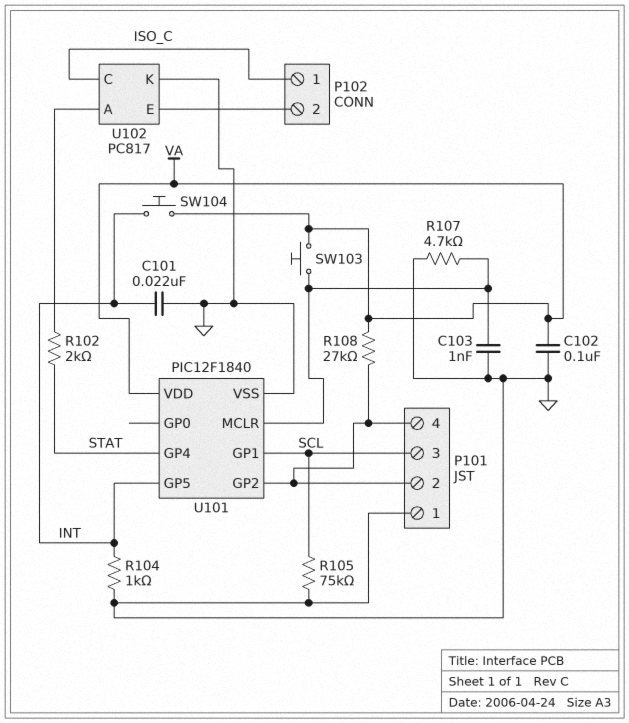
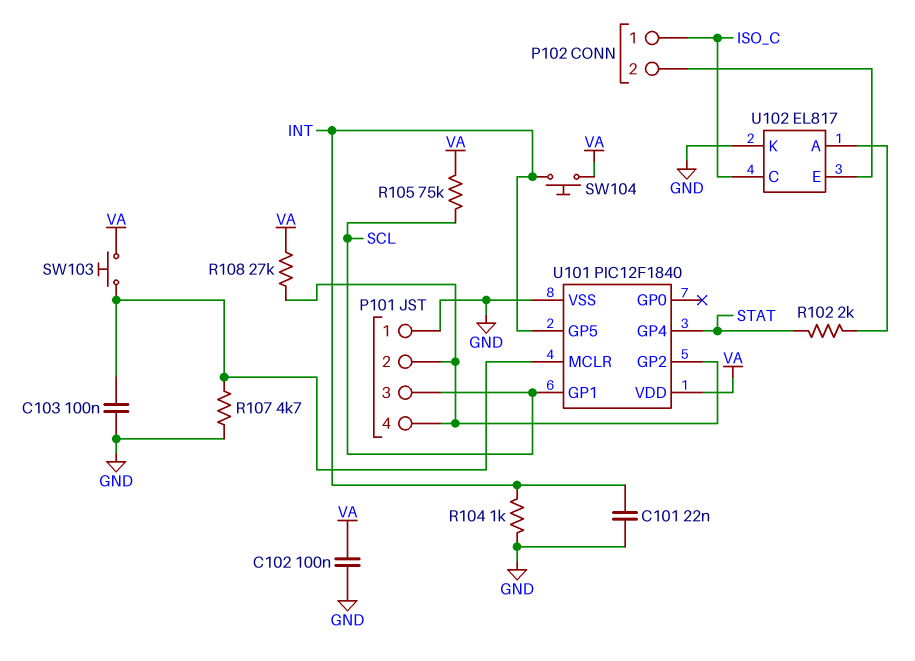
C103: 1nF (GND, U101/MCLR) -> 100nF (GND, U101/MCLR)
R105: 75k (GND, SCL) -> 75k (SCL, VA)
U102: PC817 -> EL817

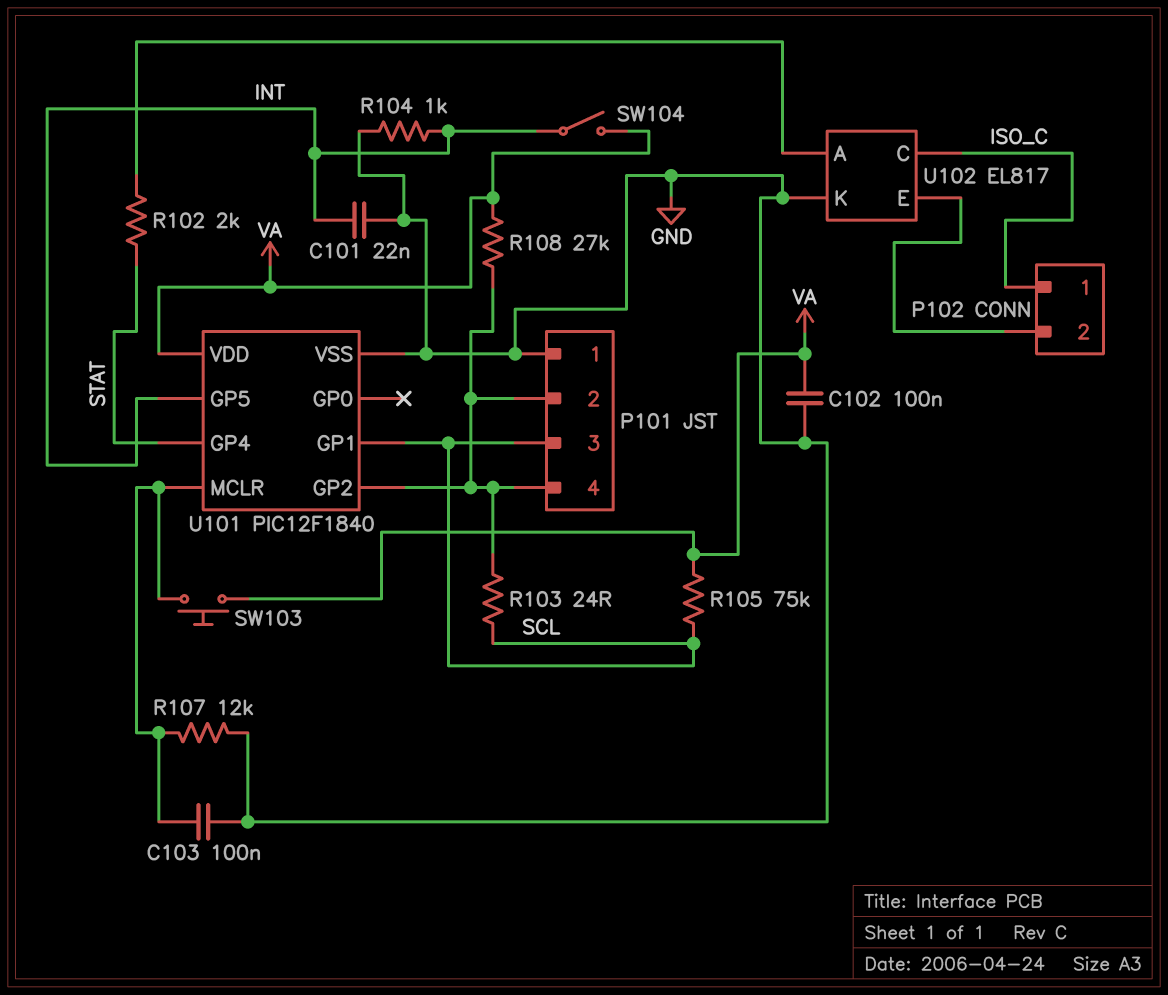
R103: none -> 24 (P101/2, SCL)
R107: 4.7k (GND, U101/MCLR) -> 12k (GND, U101/MCLR)
SW104: button (INT, VA) -> switch (INT, VA)

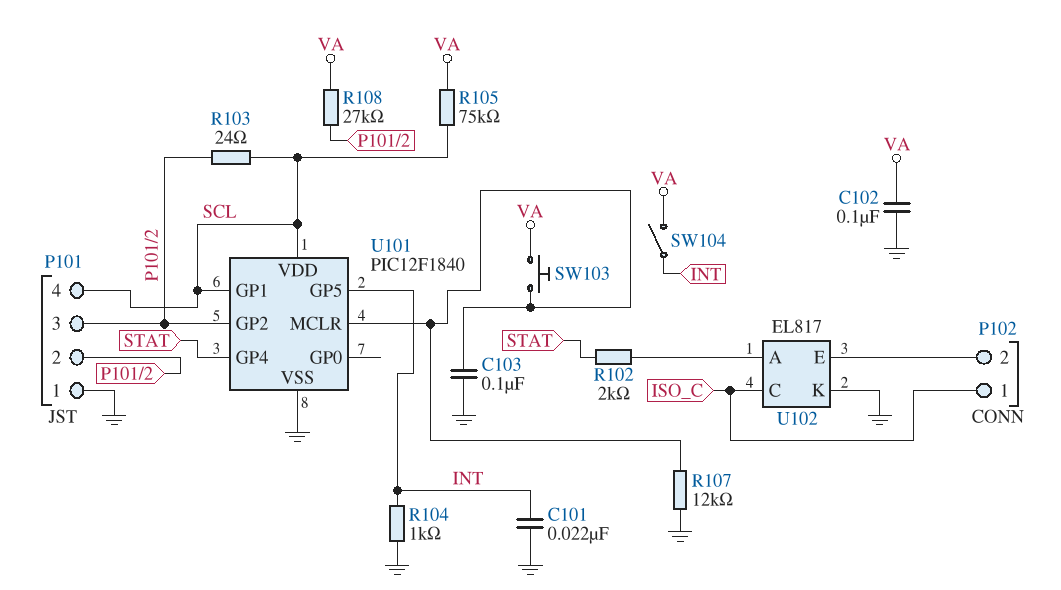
P101 pin 3: SCL -> P101/2
P101 pin 4: P101/2 -> SCL
U101 pin VDD: VA -> SCL

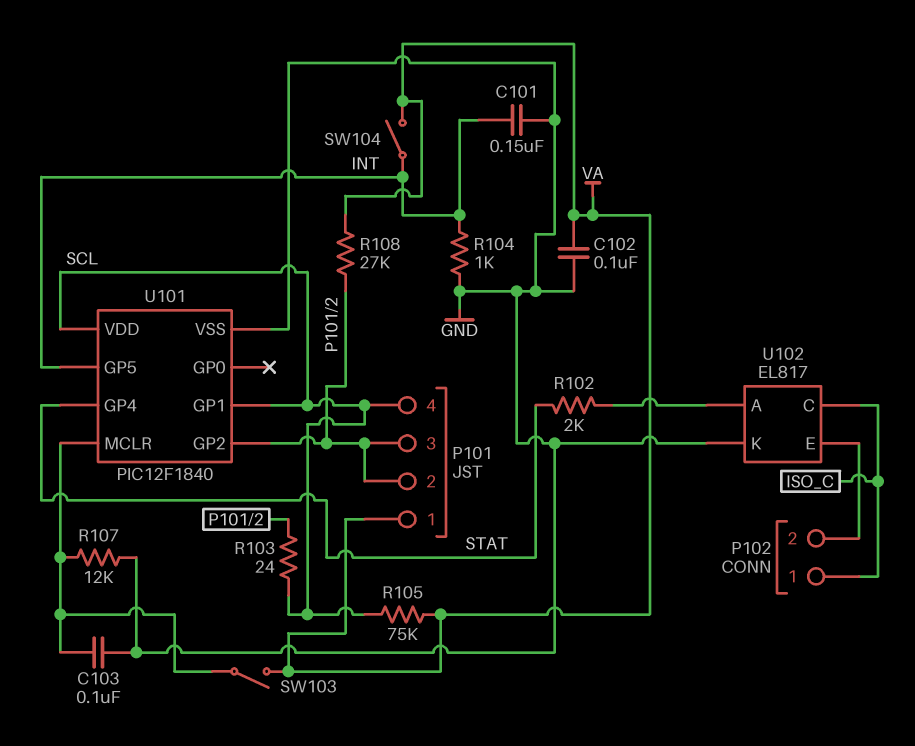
C101: 22nF (GND, INT) -> 150nF (GND, INT)
P101 pin 1: GND -> VA
SW103: button (U101/MCLR, VA) -> switch (U101/MCLR, VA)

